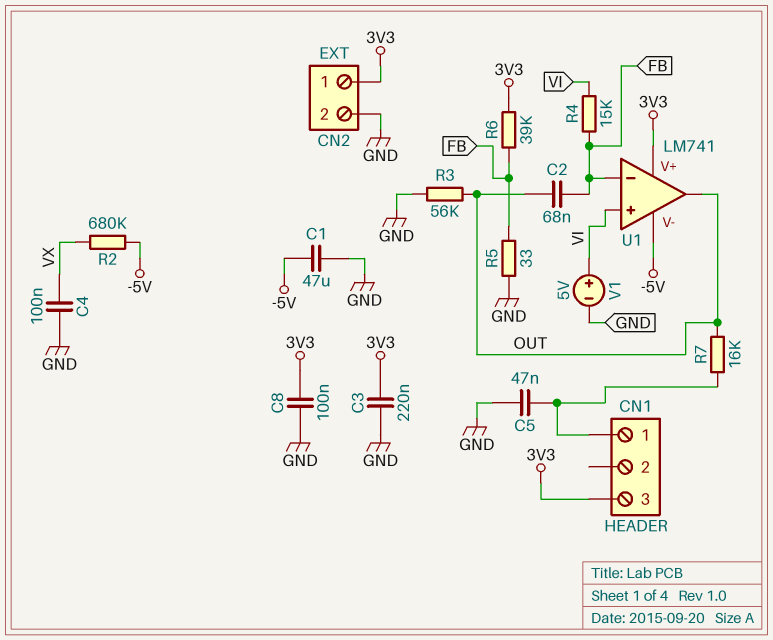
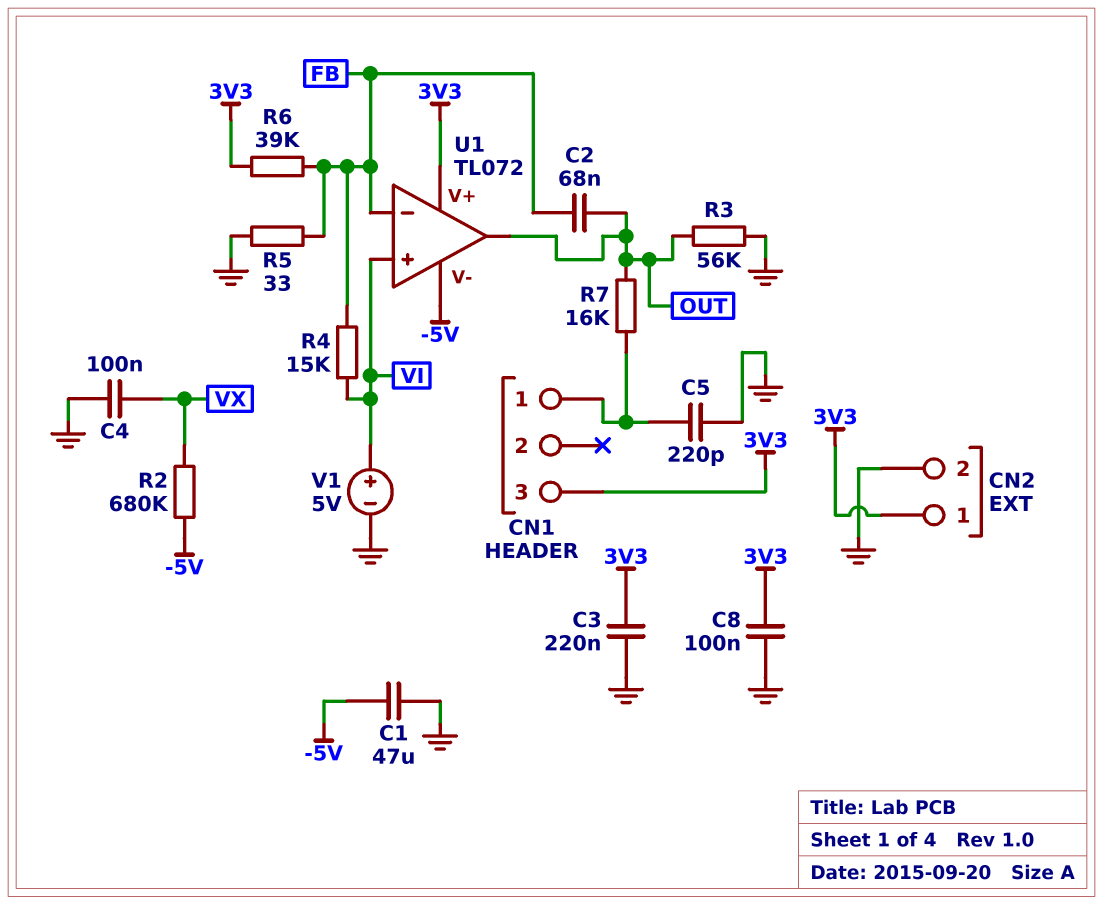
C5: 47nF (CN1/1, GND) -> 220pF (CN1/1, GND)
U1: LM741 -> TL072

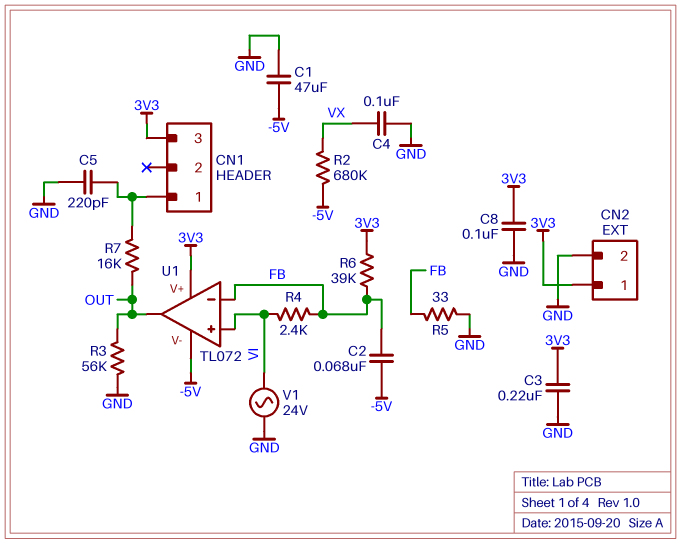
C2: 68nF (FB, OUT) -> 68nF (-5V, FB)
R4: 15k (FB, VI) -> 2.4k (FB, VI)
V1: 5V (plus VI, minus GND) -> AC 24V (GND, VI)

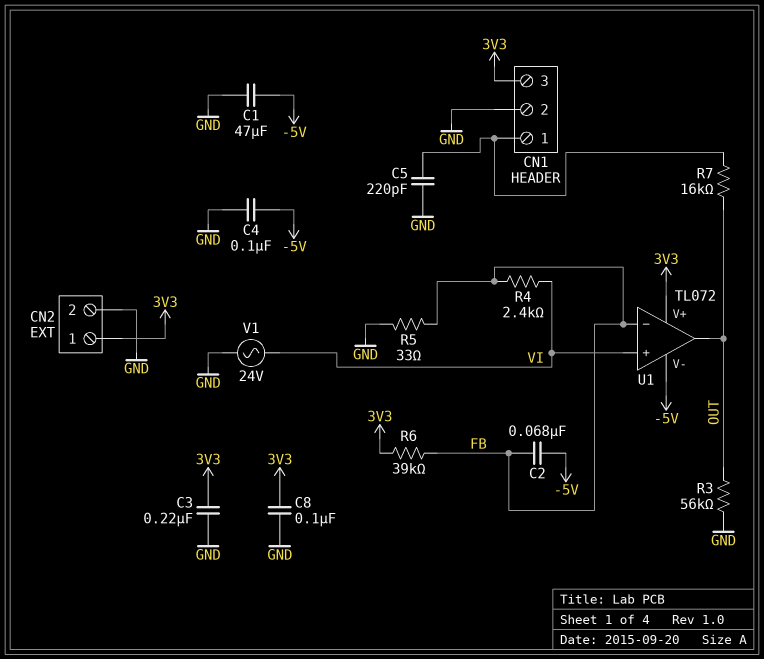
C4: 100nF (GND, VX) -> 100nF (-5V, GND)
CN1 pin 2: none -> GND
R2: 680k (-5V, VX) -> none

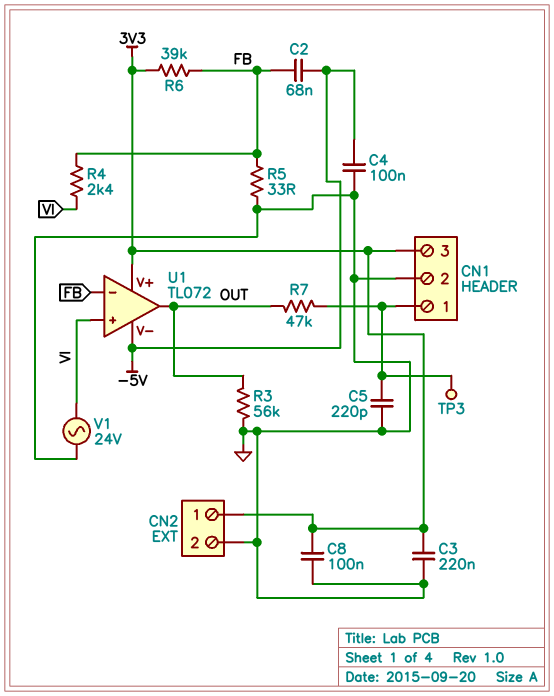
C1: 47uF (-5V, GND) -> none
R7: 16k (CN1/1, OUT) -> 47k (CN1/1, OUT)
TP3: none -> test point (CN1/1)

